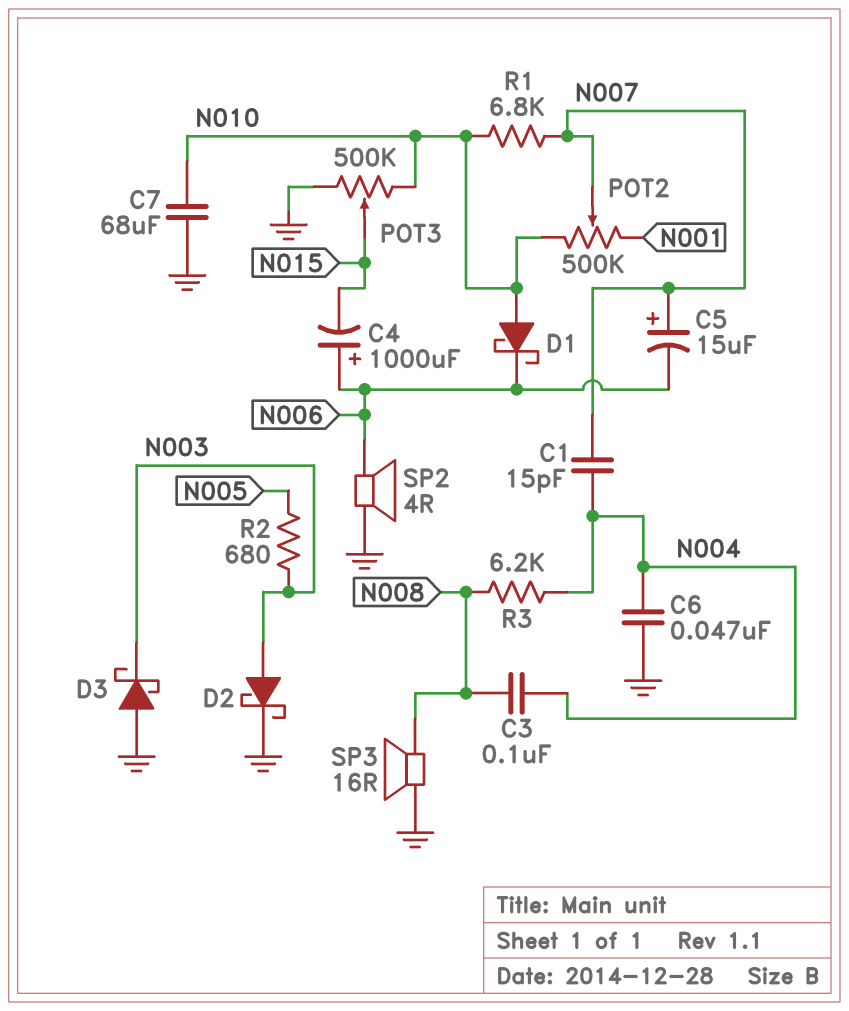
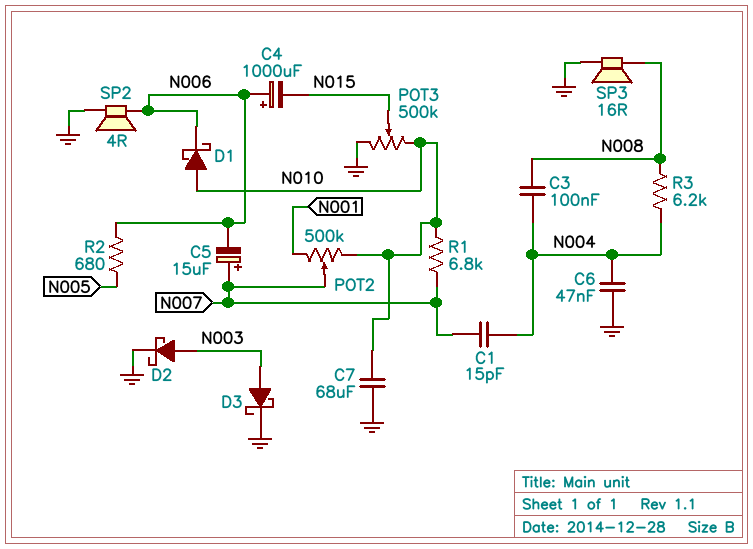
D3: schottky (A GND, K N003) -> schottky (A N003, K GND)
R2: 680 (N003, N005) -> 680 (N005, N006)

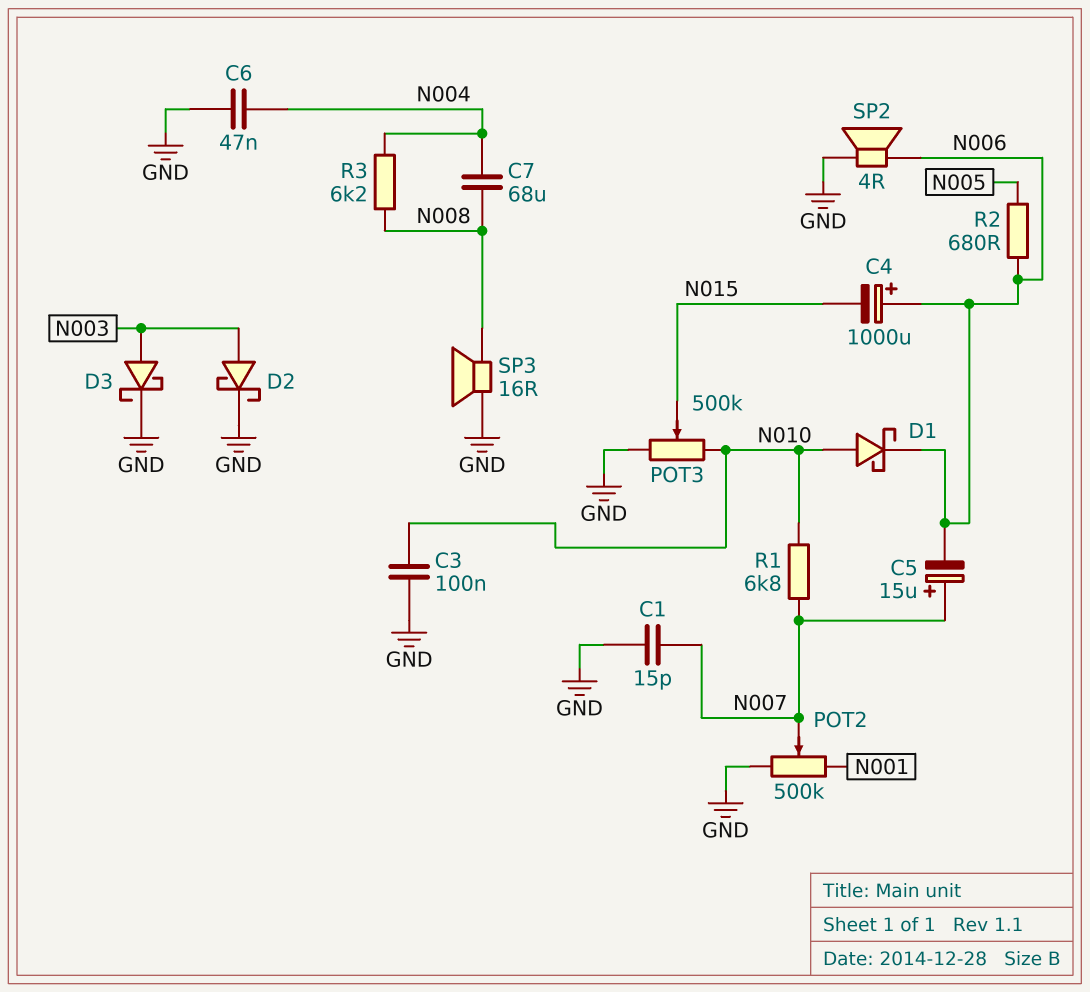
C1: 15pF (N004, N007) -> 15pF (GND, N007)
C3: 100nF (N004, N008) -> 100nF (GND, N010)
C7: 68uF (GND, N010) -> 68uF (N004, N008)
POT2: 500k (N001, N010, wiper N007) -> 500k (GND, N001, wiper N007)

